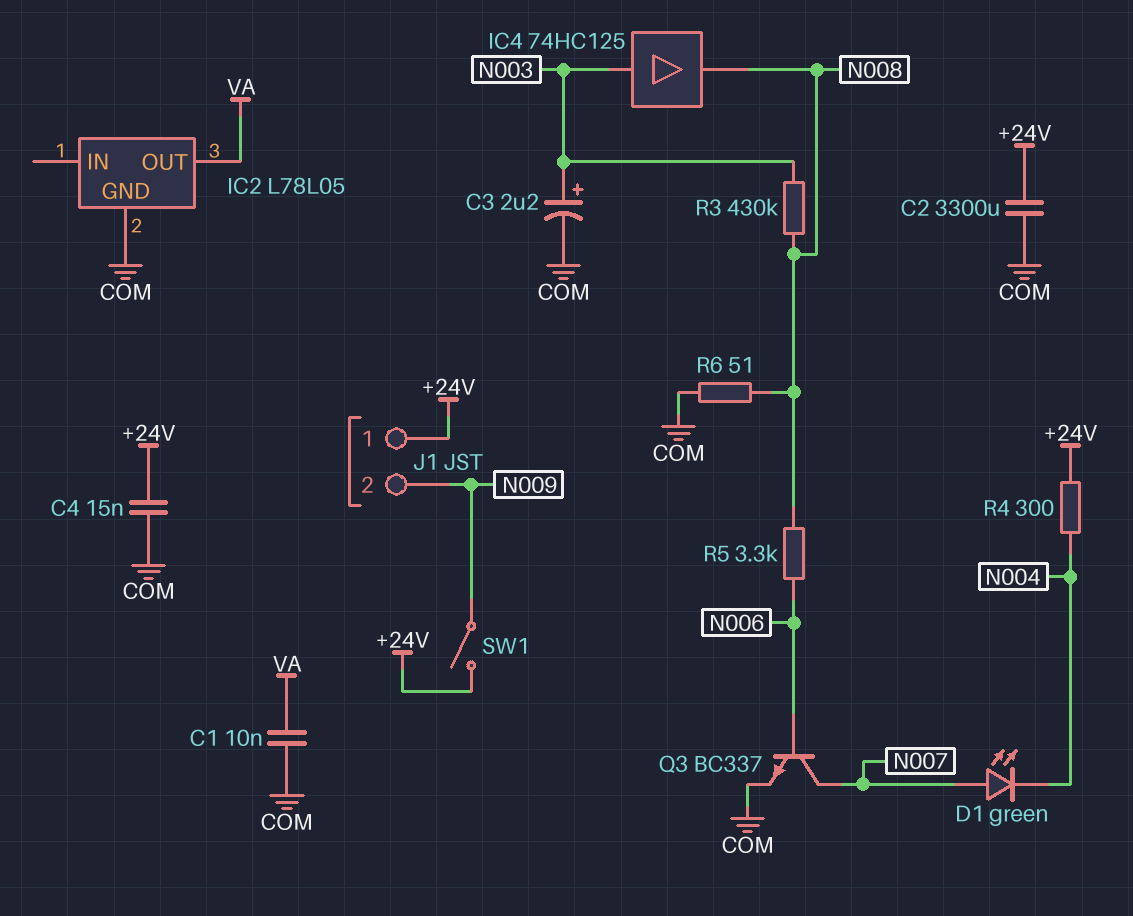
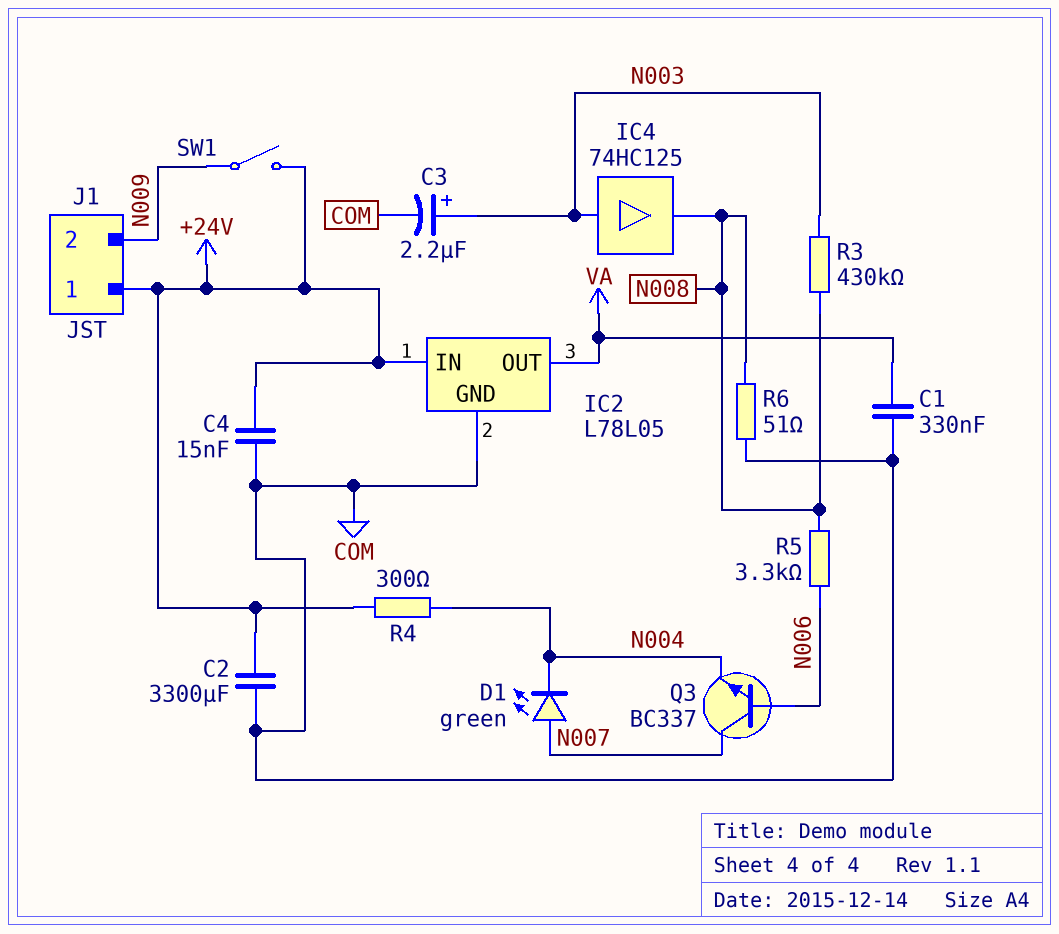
C1: 10nF (COM, VA) -> 330nF (COM, VA)
IC2 pin IN: none -> +24V
Q3: NPN BC337 (B N006, C N007, E COM) -> NPN BC337 (B N006, C N007, E N004)

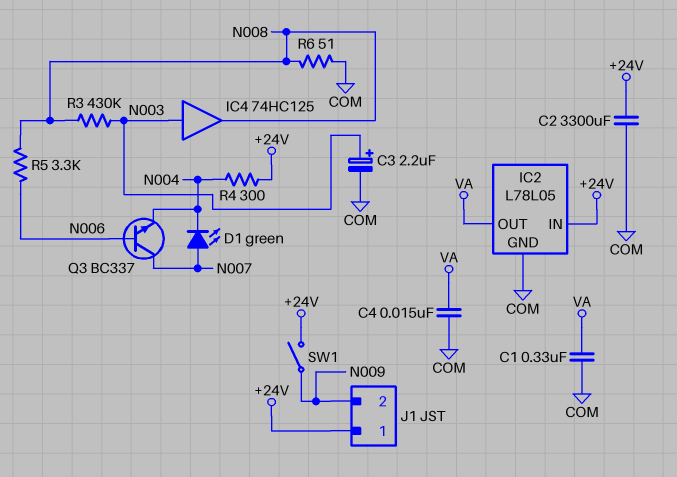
C4: 15nF (+24V, COM) -> 15nF (COM, VA)

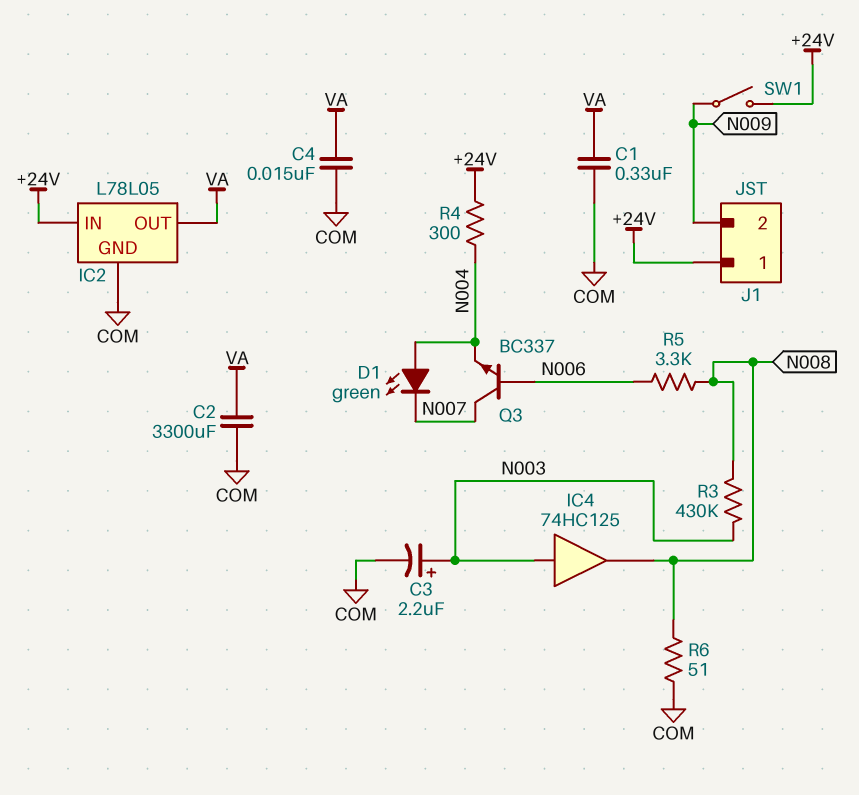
C2: 3300uF (+24V, COM) -> 3300uF (COM, VA)
D1: LED green (A N007, K N004) -> LED green (A N004, K N007)

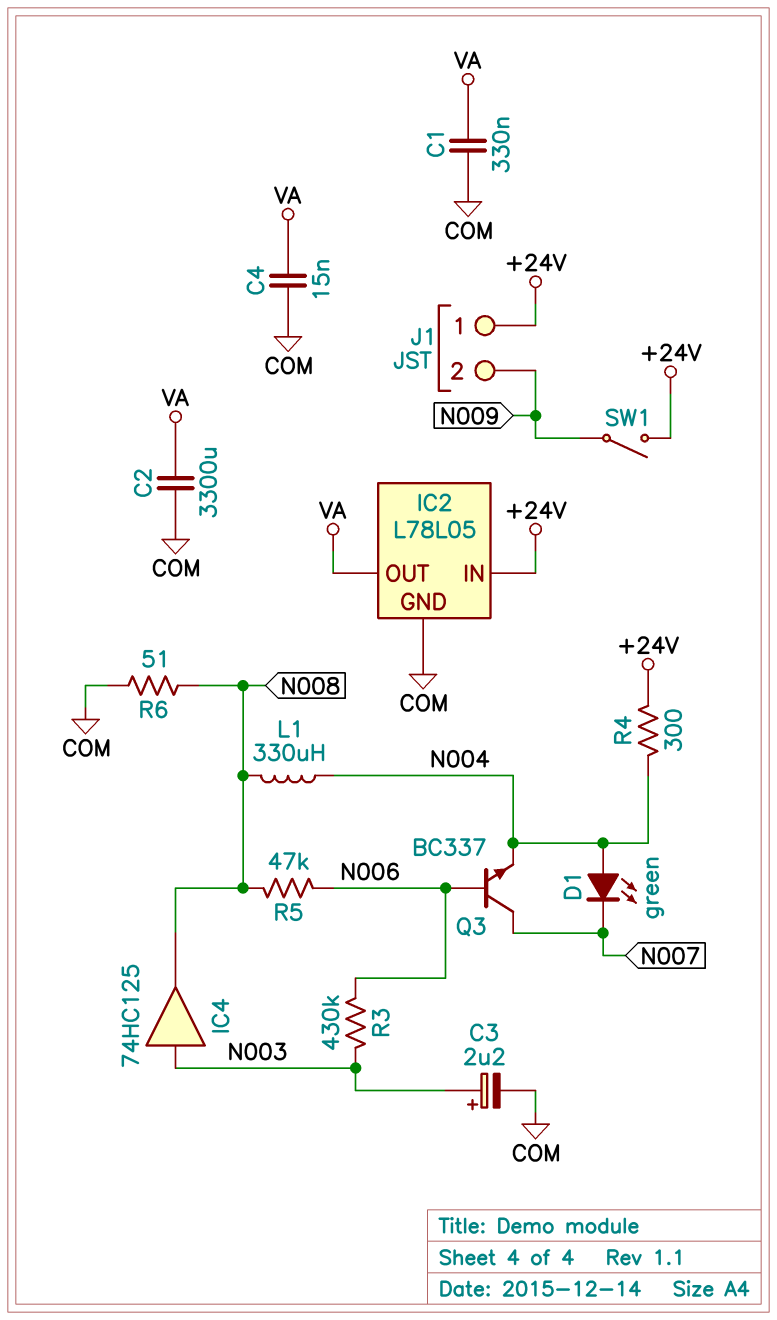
L1: none -> 330uH (N004, N008)
R3: 430k (N003, N008) -> 430k (N003, N006)
R5: 3.3k (N006, N008) -> 47k (N006, N008)

